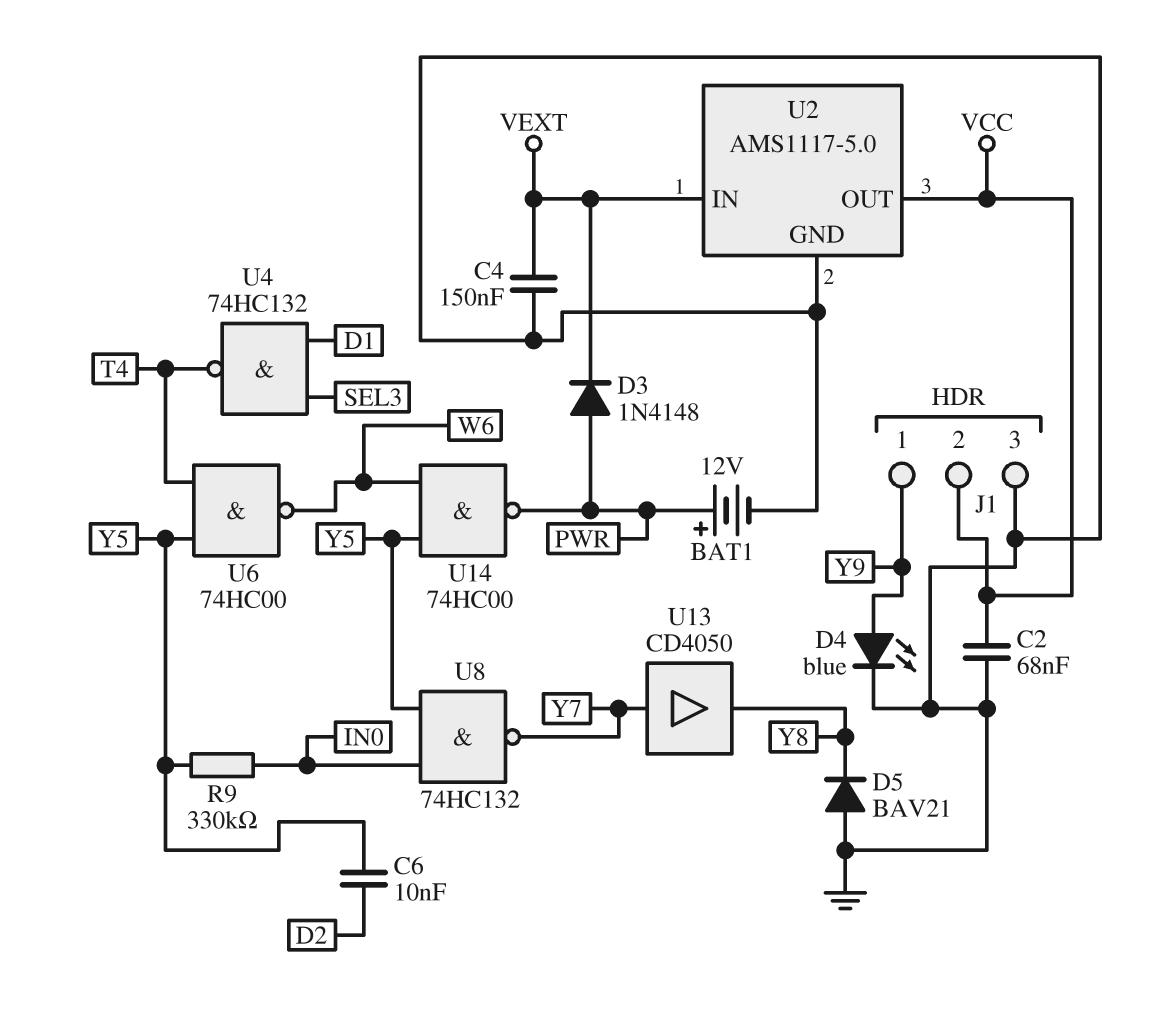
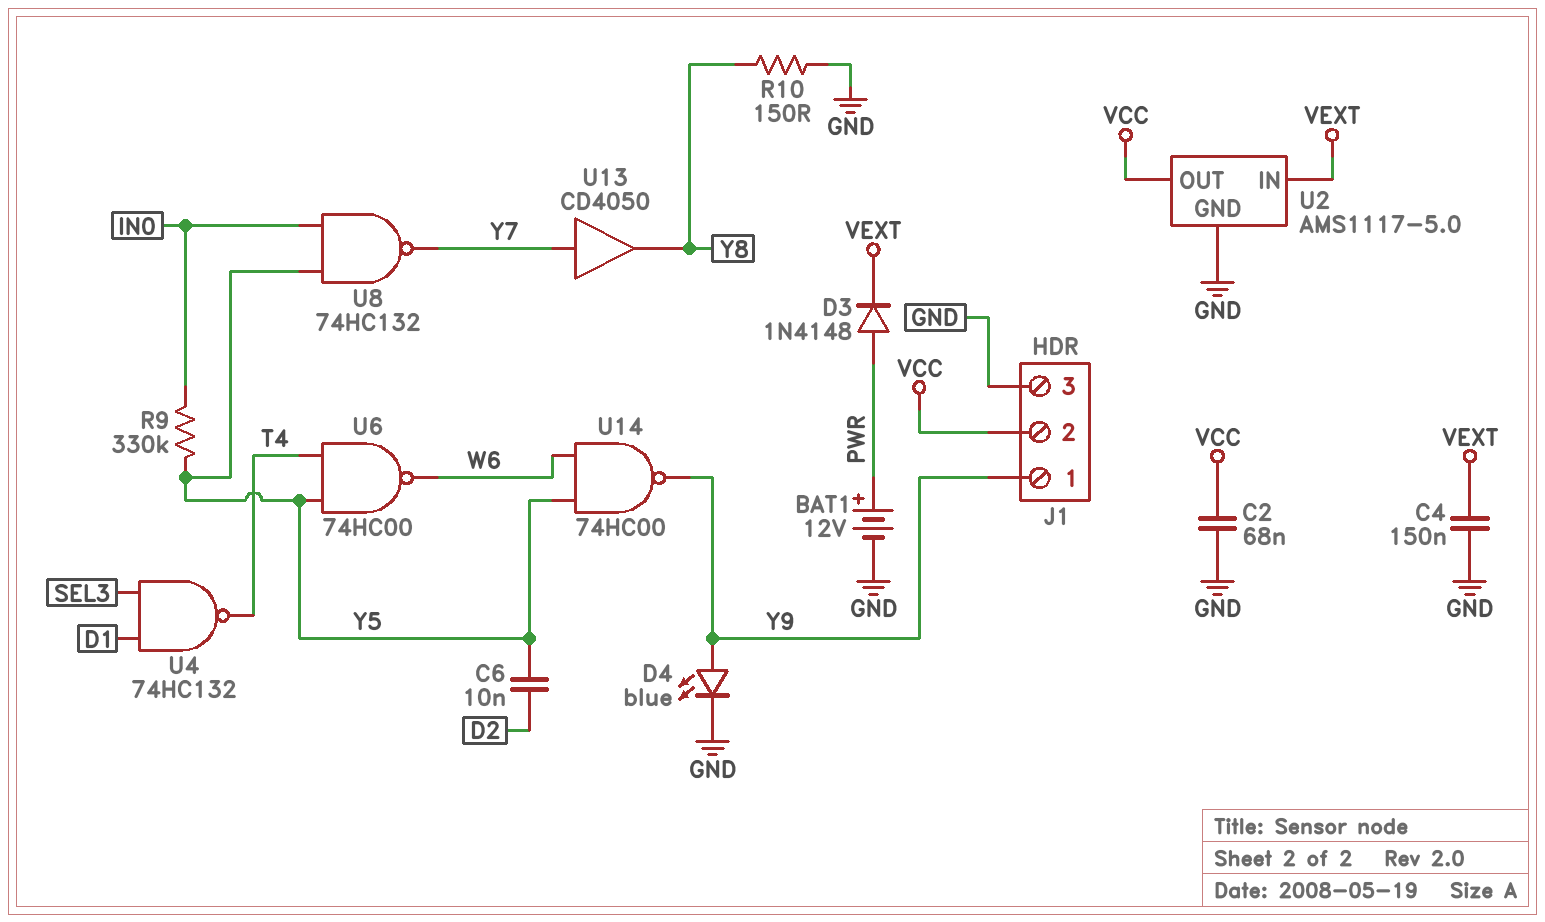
D5: diode BAV21 (A GND, K Y8) -> none
R10: none -> 150 (GND, Y8)
U14: NAND 74HC00 (in W6, in Y5, out PWR) -> NAND 74HC00 (in W6, in Y5, out Y9)

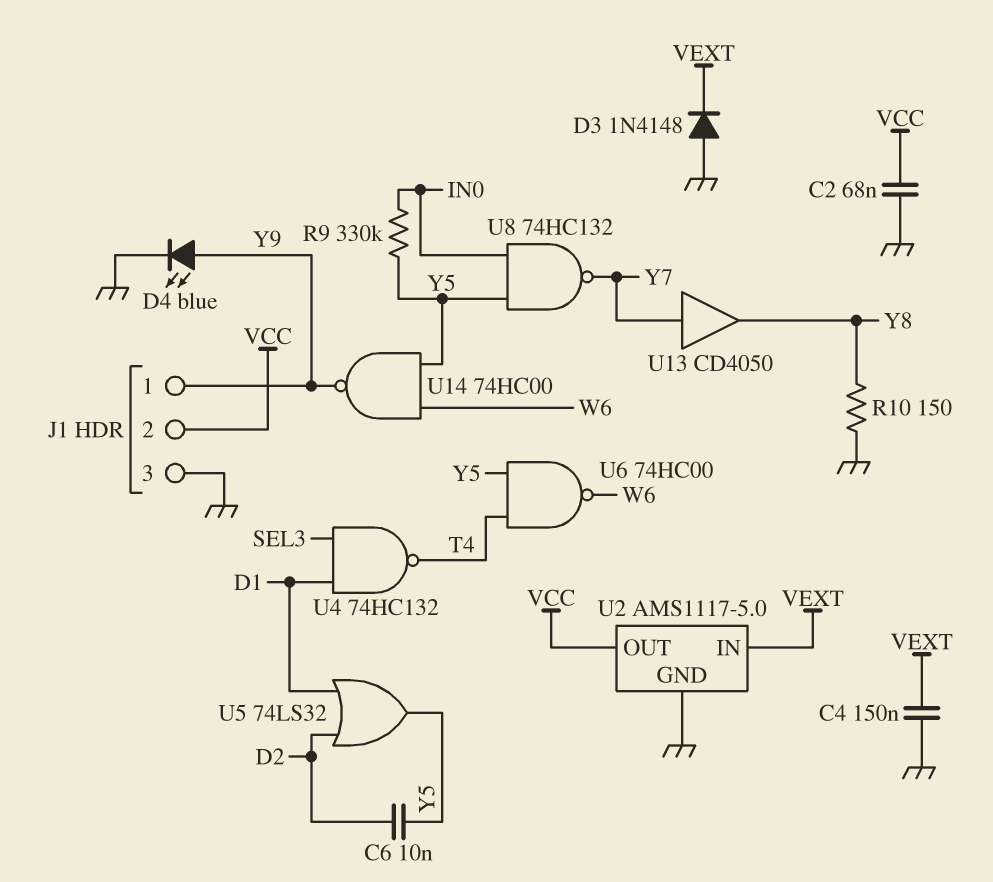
BAT1: 12V (plus PWR, minus GND) -> none
D3: diode 1N4148 (A PWR, K VEXT) -> diode 1N4148 (A GND, K VEXT)
U5: none -> OR 74LS32 (in D1, in D2, out Y5)

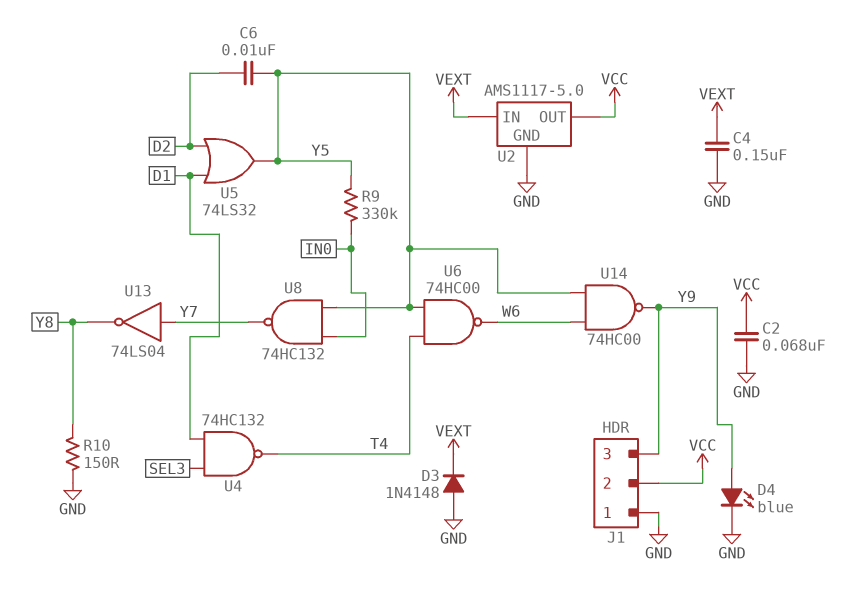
J1 pin 1: Y9 -> GND
J1 pin 3: GND -> Y9
U13: buffer CD4050 (in Y7, out Y8) -> NOT 74LS04 (in Y7, out Y8)

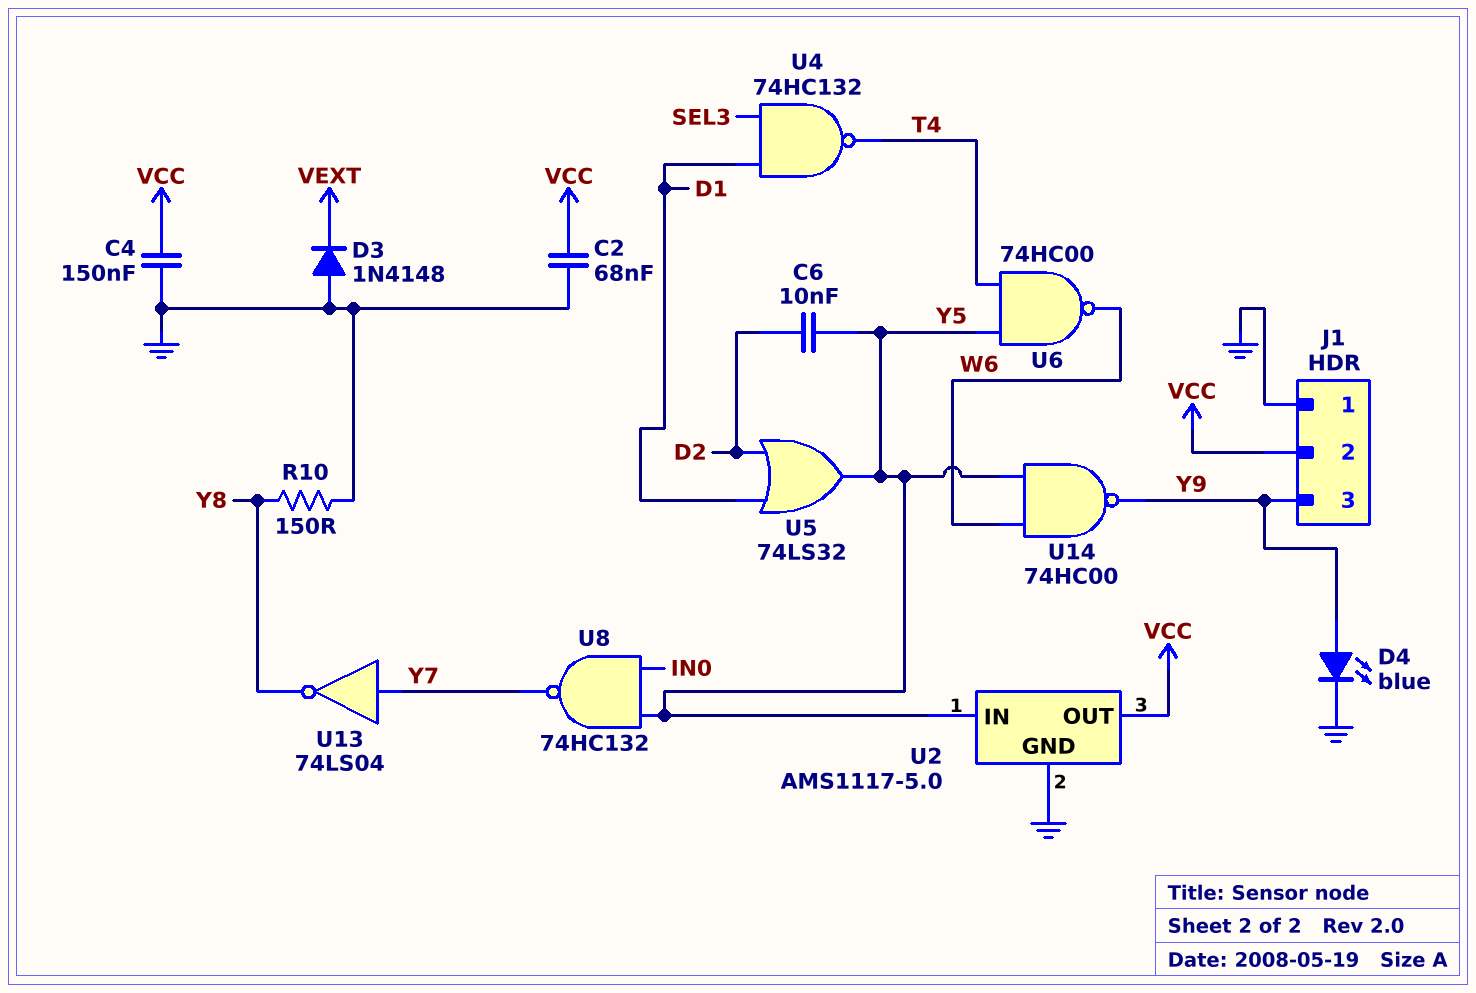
C4: 150nF (GND, VEXT) -> 150nF (GND, VCC)
R9: 330k (IN0, Y5) -> none
U2 pin IN: VEXT -> Y5

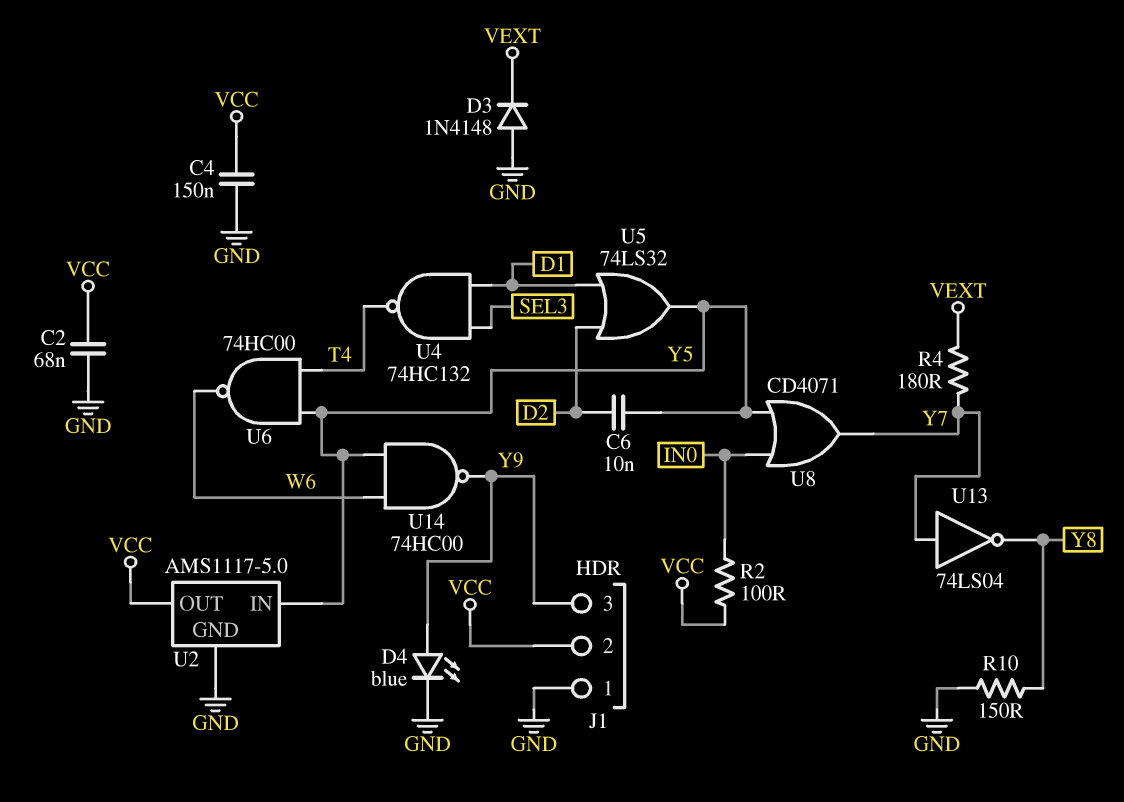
R2: none -> 100 (IN0, VCC)
R4: none -> 180 (VEXT, Y7)
U8: NAND 74HC132 (in IN0, in Y5, out Y7) -> OR CD4071 (in IN0, in Y5, out Y7)

